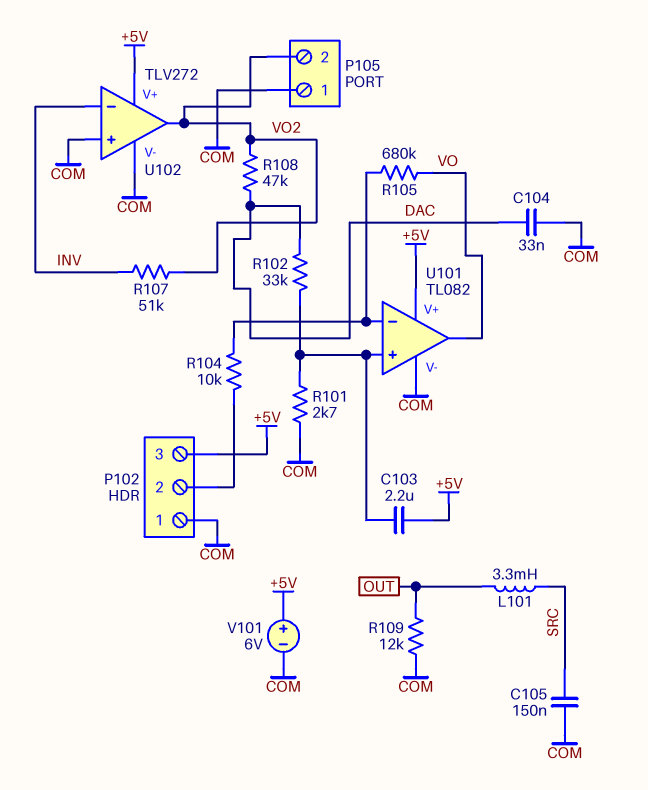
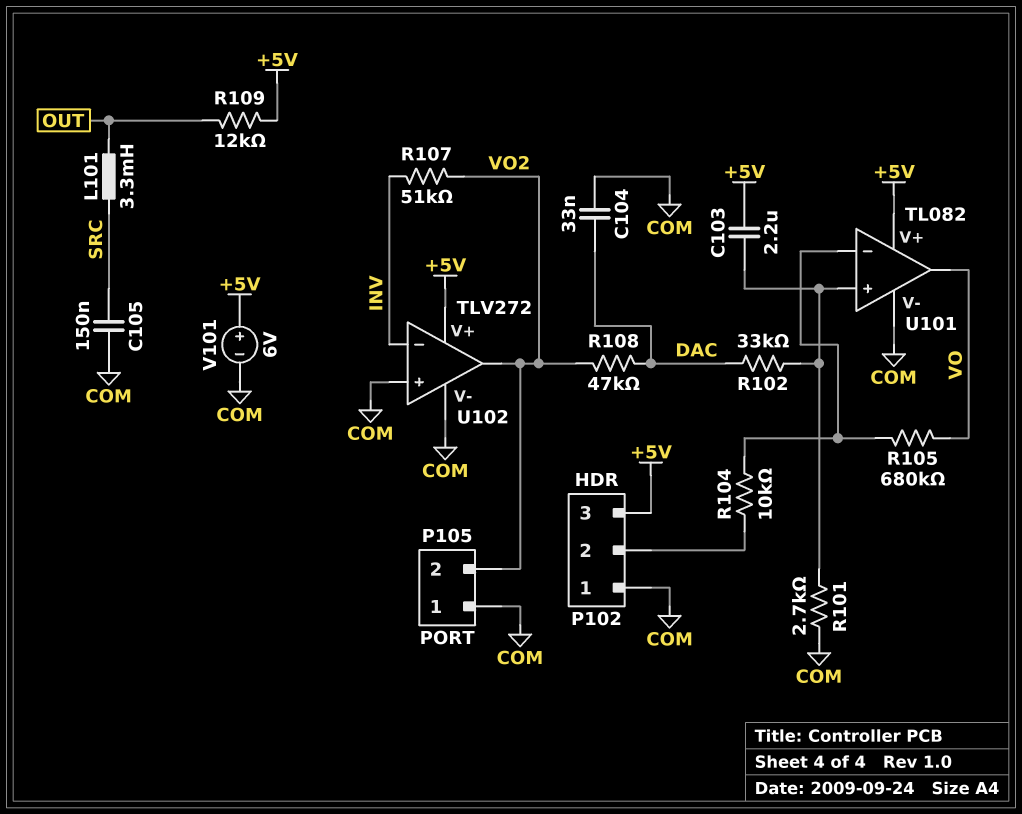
R109: 12k (COM, OUT) -> 12k (+5V, OUT)

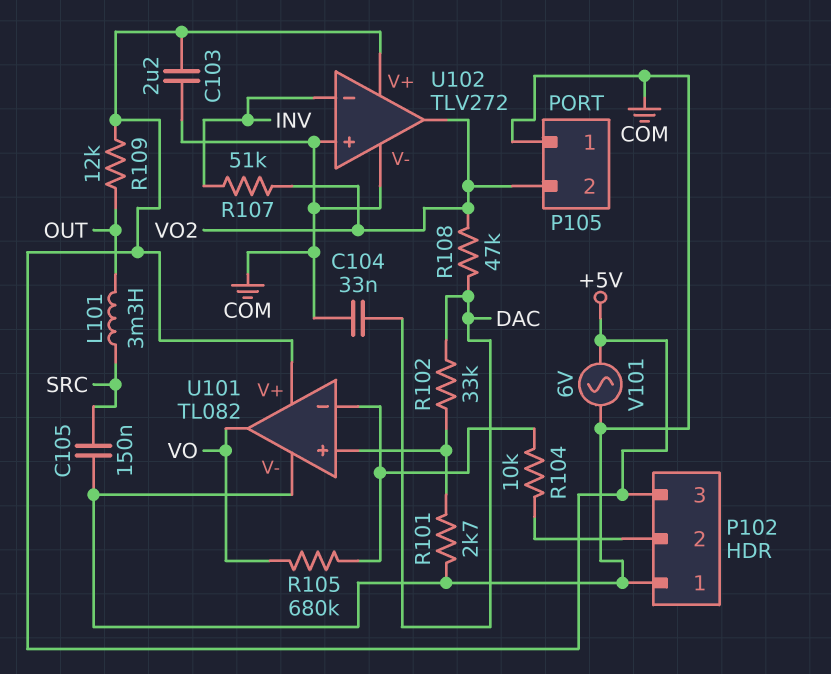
C103: 2.2uF (+5V, U101/in+) -> 2.2uF (+5V, COM)
V101: 6V (plus +5V, minus COM) -> AC 6V (+5V, COM)

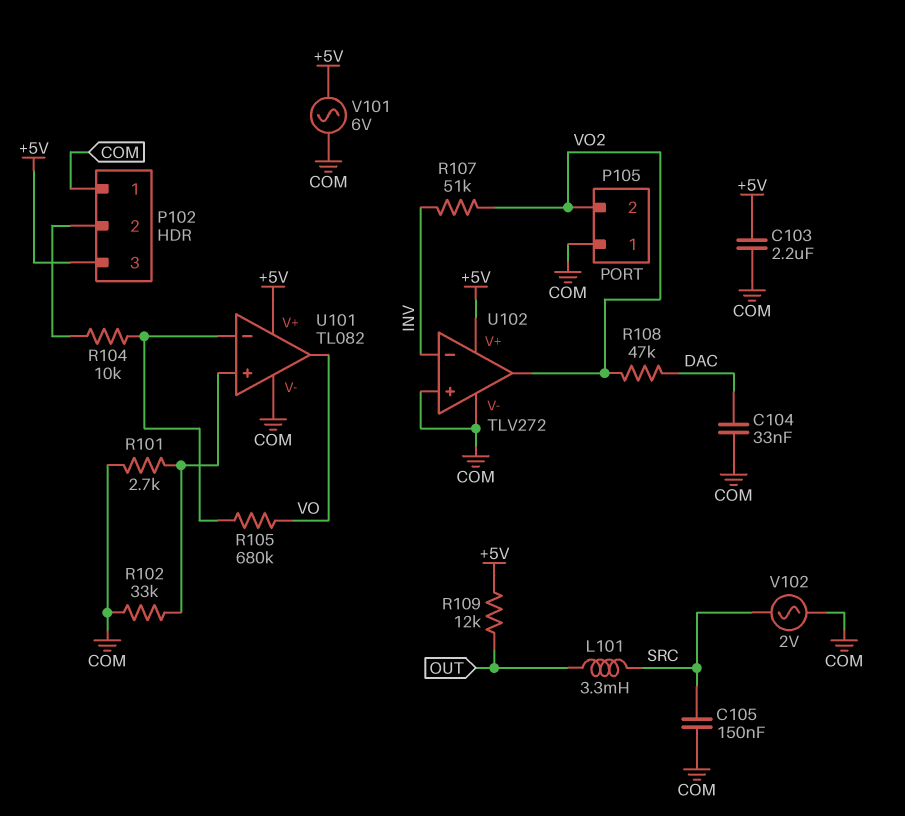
R102: 33k (DAC, U101/in+) -> 33k (COM, U101/in+)
V102: none -> AC 2V (COM, SRC)

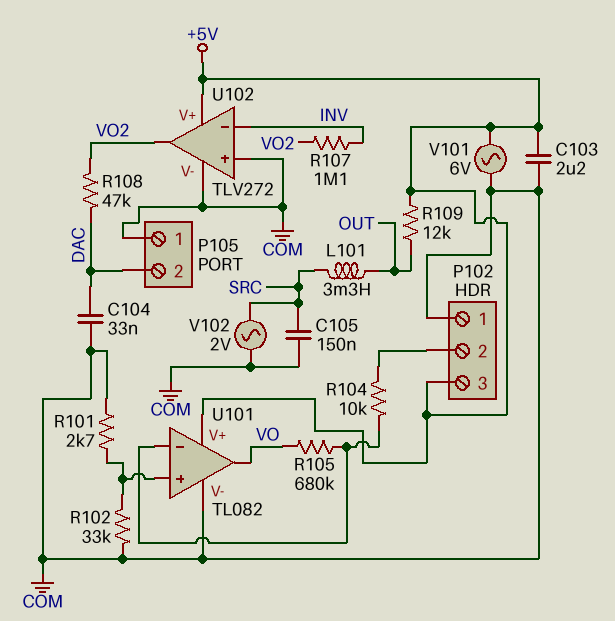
P105 pin 2: VO2 -> DAC
R107: 51k (INV, VO2) -> 1.1M (INV, VO2)

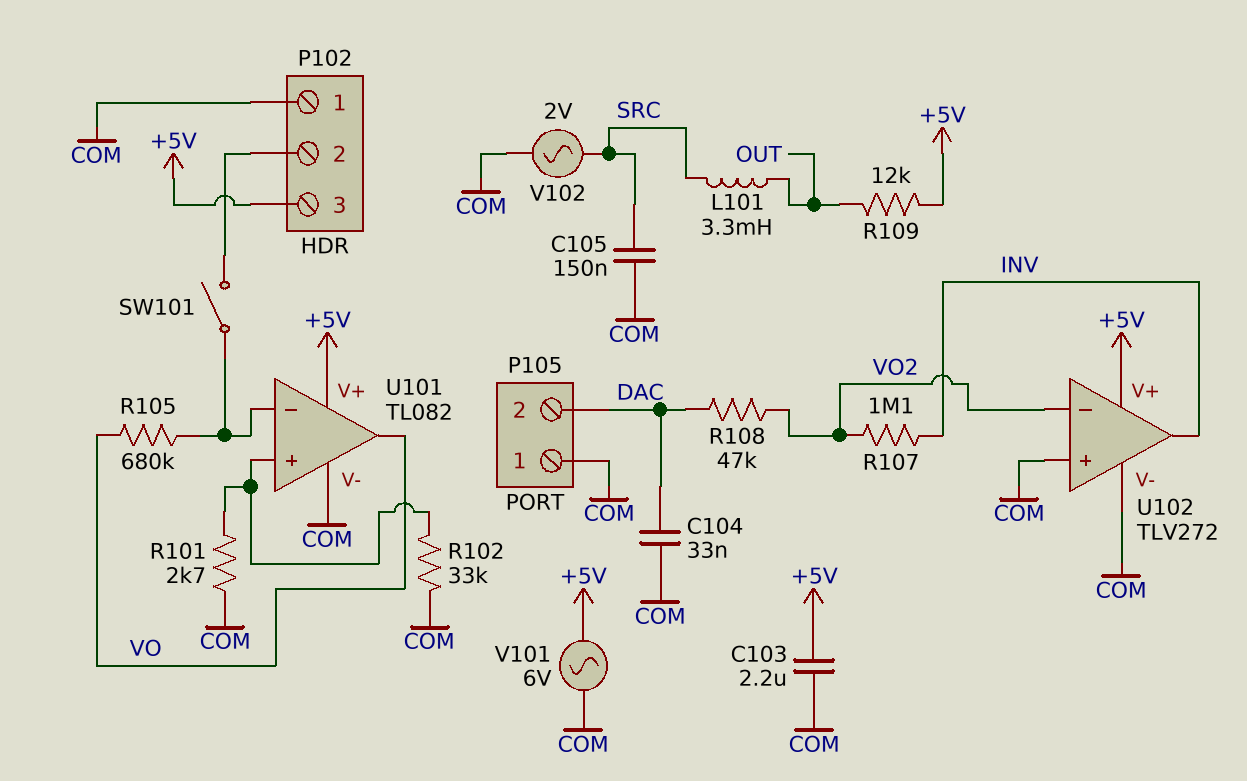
R104: 10k (P102/2, U101/in-) -> none
SW101: none -> switch (P102/2, U101/in-)
U102 pin in-: INV -> VO2
U102 pin out: VO2 -> INV

